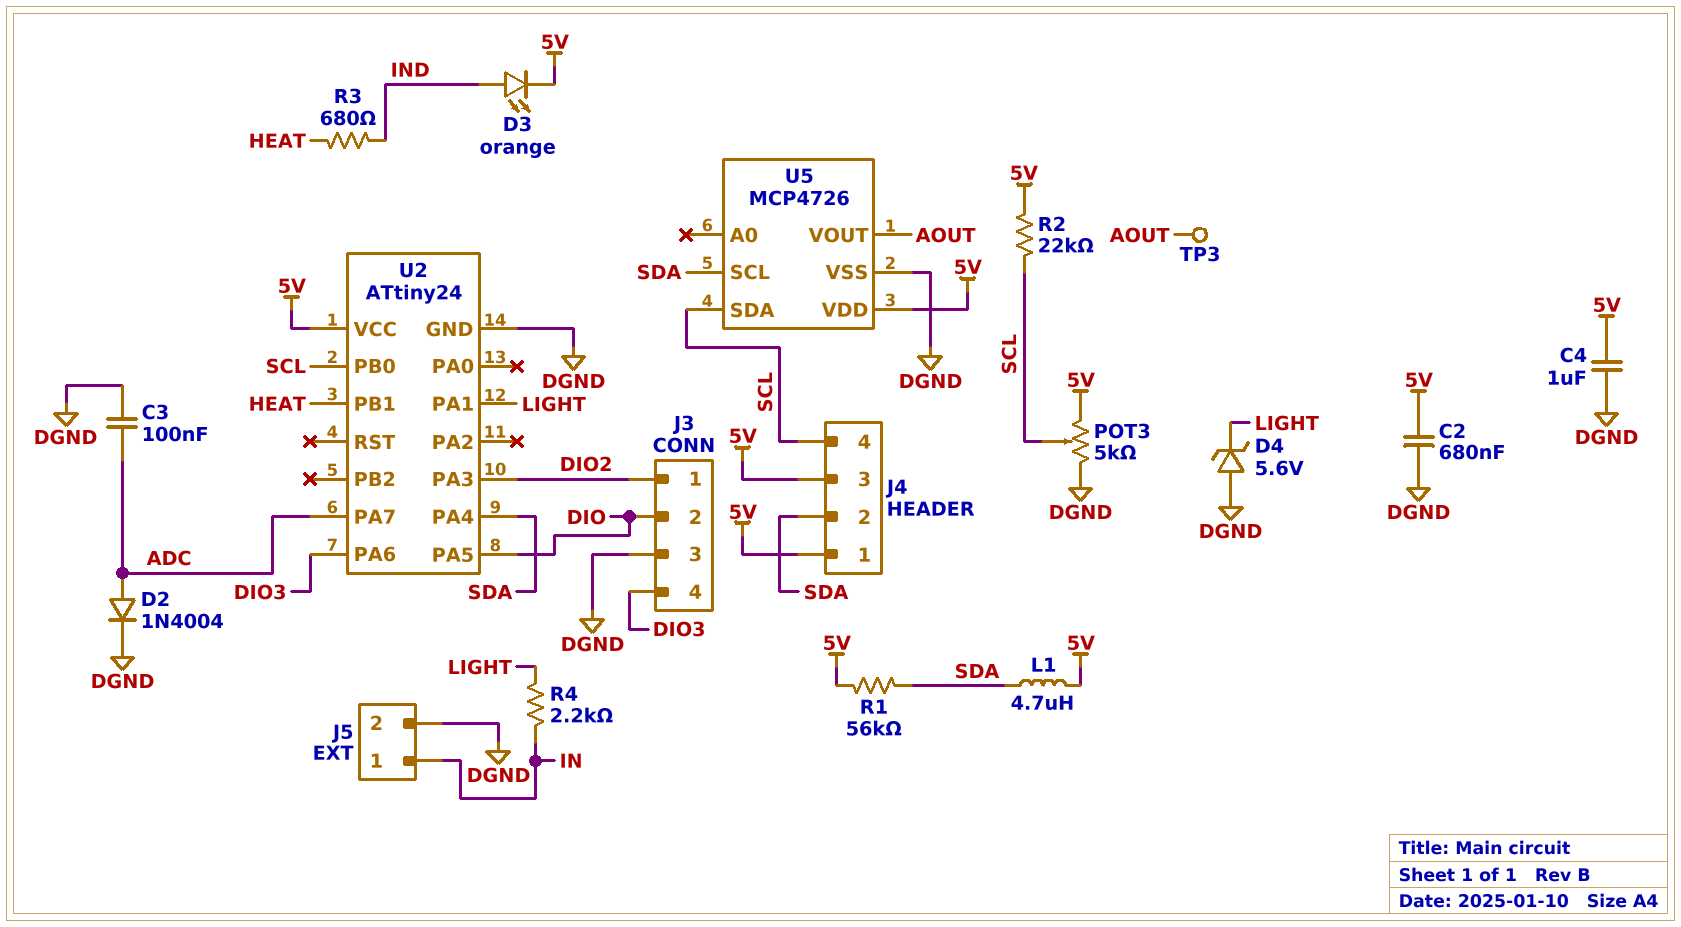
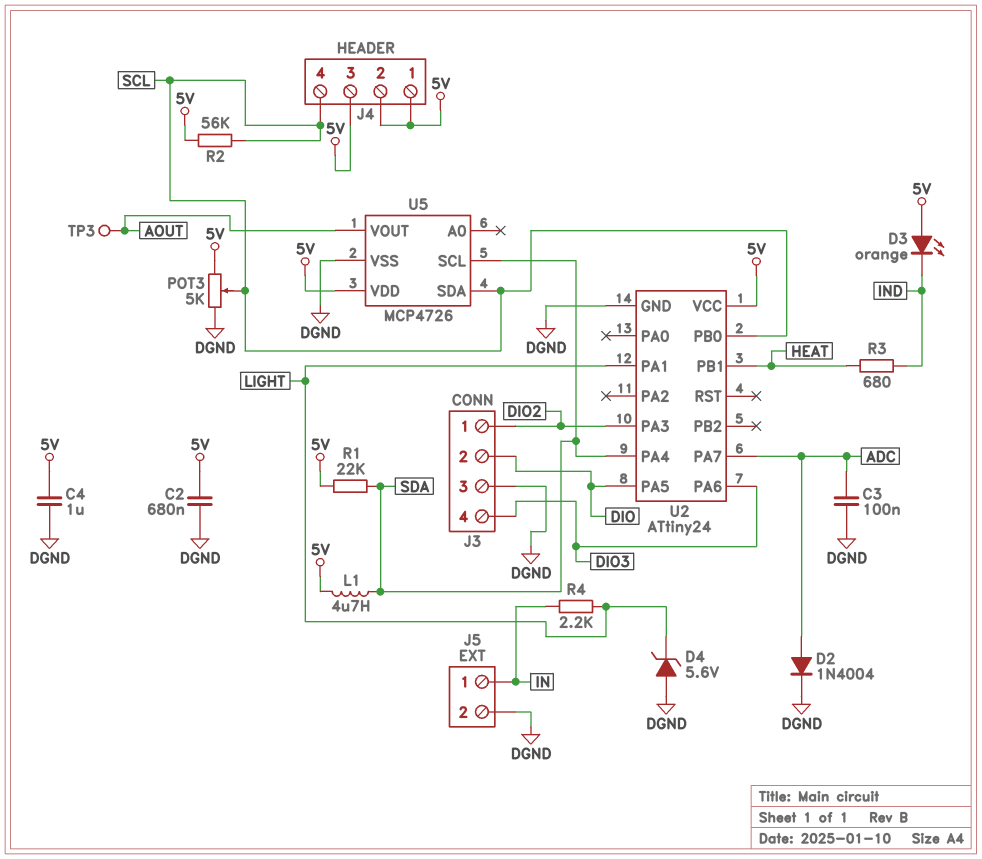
D3: LED orange (A IND, K 5V) -> LED orange (A 5V, K IND)
J4 pin 2: SDA -> 5V
R1: 56k (5V, SDA) -> 22k (5V, SDA)
R2: 22k (5V, SCL) -> 56k (5V, SCL)

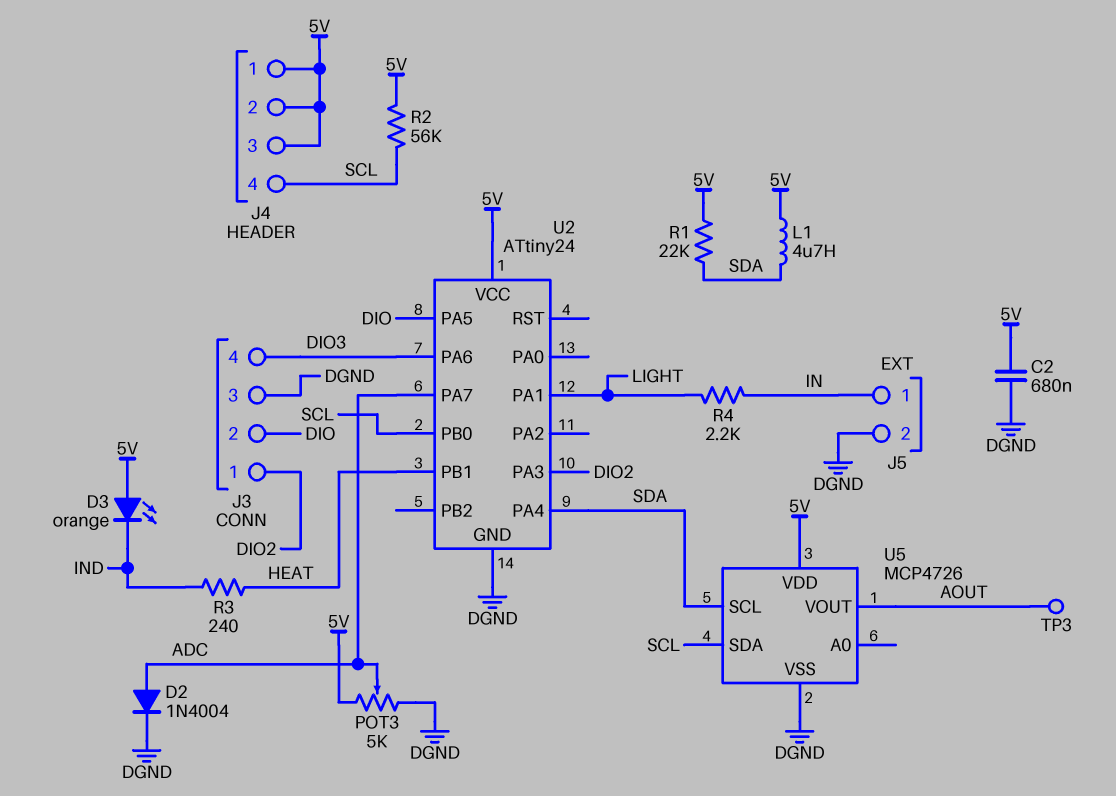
C3: 100nF (ADC, DGND) -> none
C4: 1uF (5V, DGND) -> none
D4: zener 5.6V (A DGND, K LIGHT) -> none
POT3: 5k (5V, DGND, wiper SCL) -> 5k (5V, DGND, wiper ADC)
R3: 680 (HEAT, IND) -> 240 (HEAT, IND)

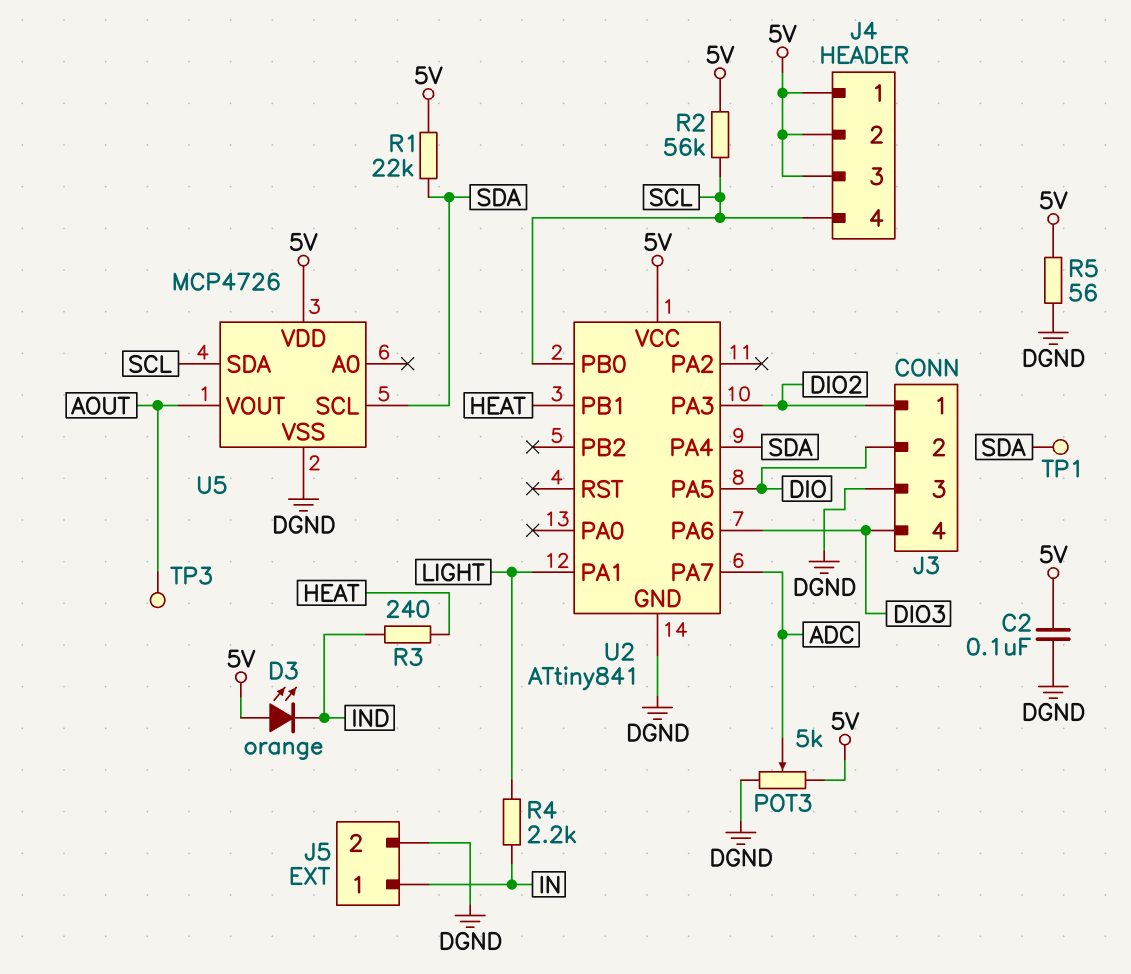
C2: 680nF (5V, DGND) -> 100nF (5V, DGND)
D2: diode 1N4004 (A ADC, K DGND) -> none
L1: 4.7uH (5V, SDA) -> none
R5: none -> 56 (5V, DGND)
TP1: none -> test point (SDA)
U2: ATtiny24 -> ATtiny841

